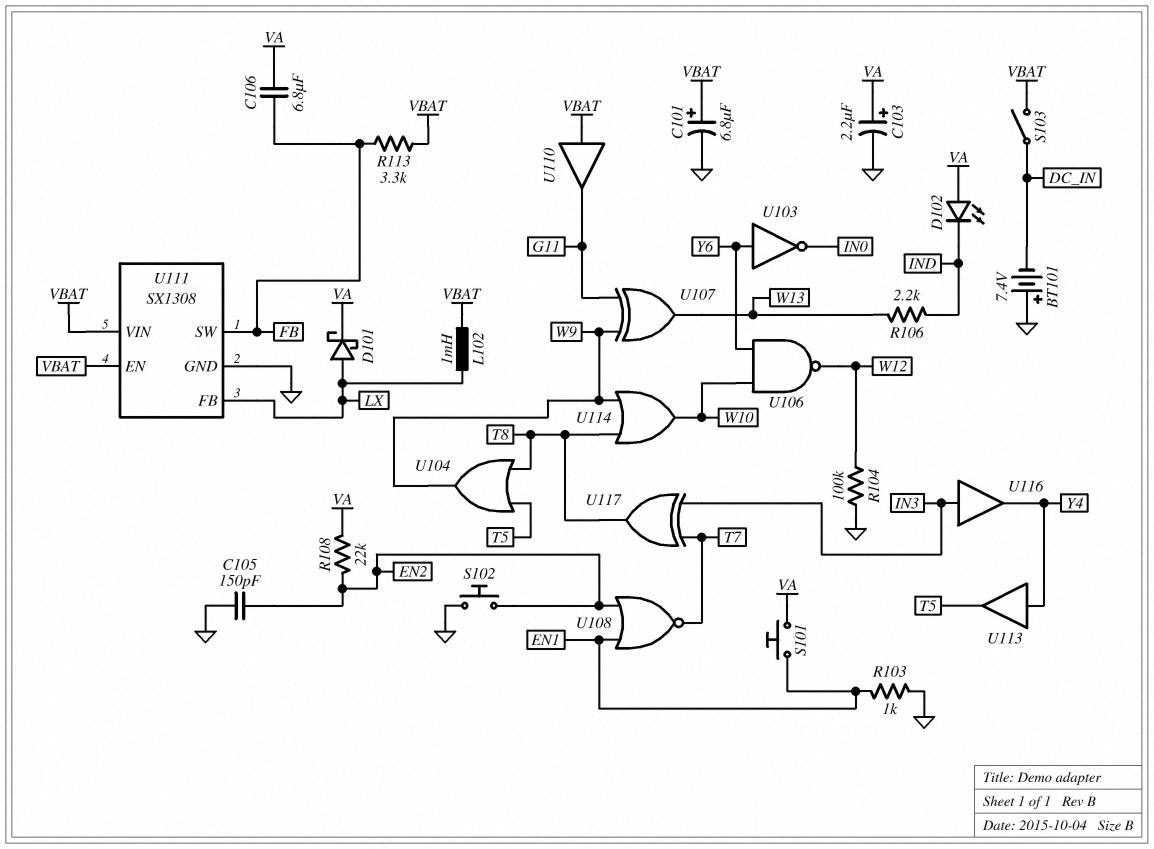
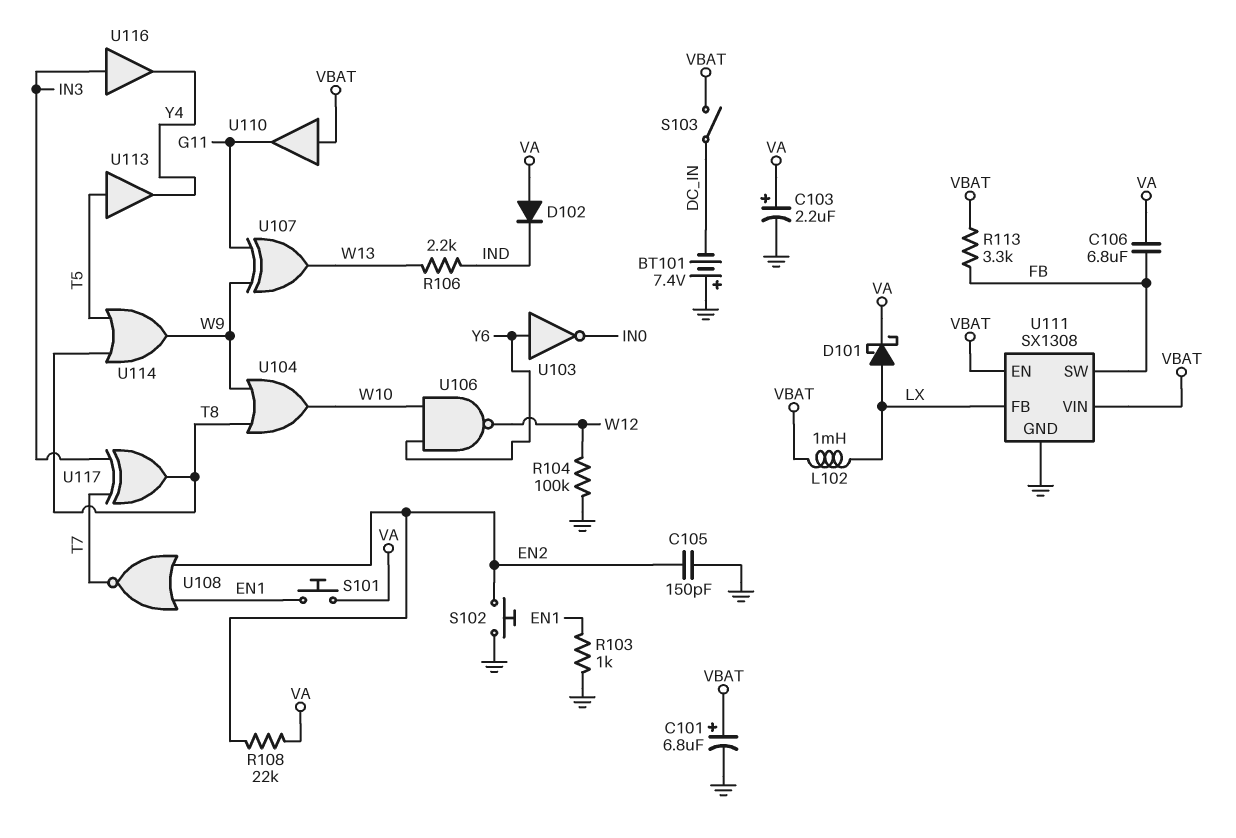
D102: LED (A VA, K IND) -> diode (A VA, K IND)
U104: OR (in T5, in T8, out W9) -> OR (in T8, in W9, out W10)
U113: buffer (in Y4, out T5) -> buffer (in T5, out Y4)
U114: OR (in T8, in W9, out W10) -> OR (in T5, in T8, out W9)

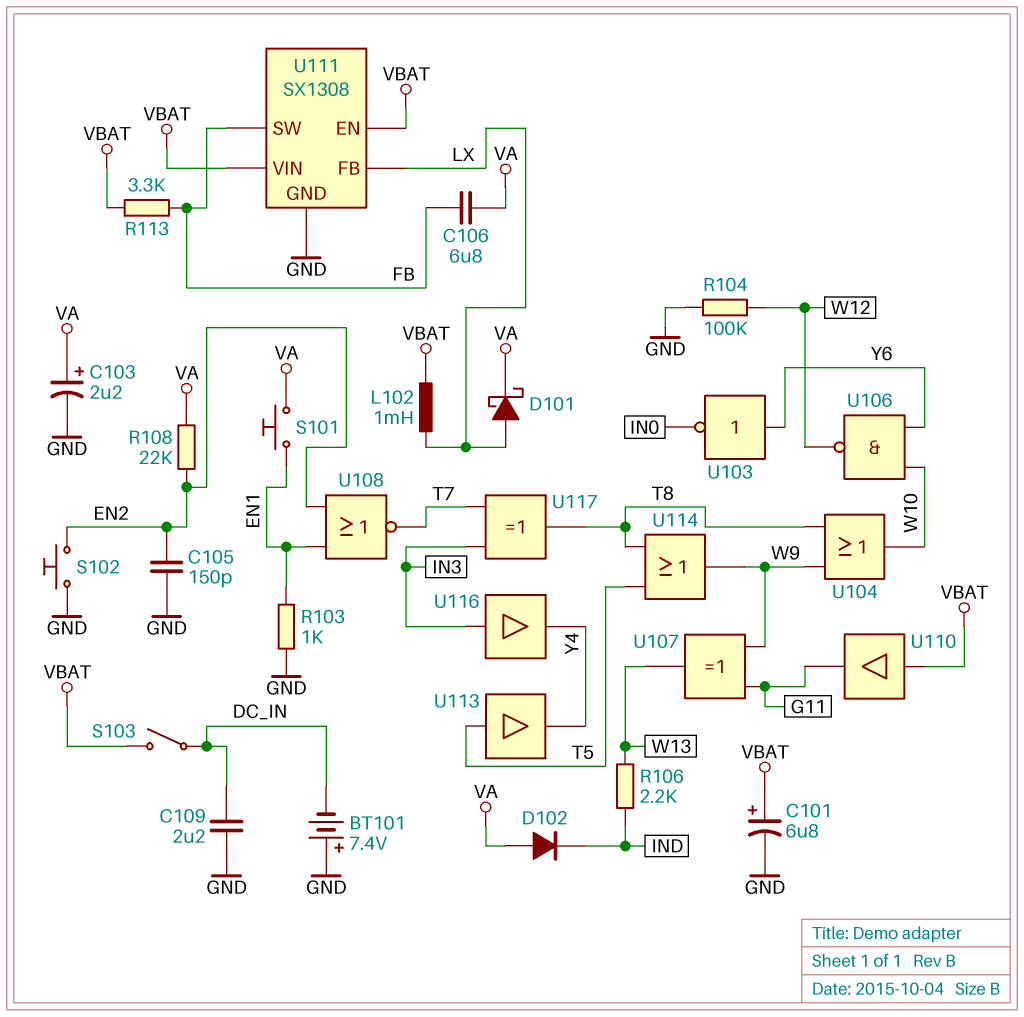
C109: none -> 2.2uF (DC_IN, GND)

